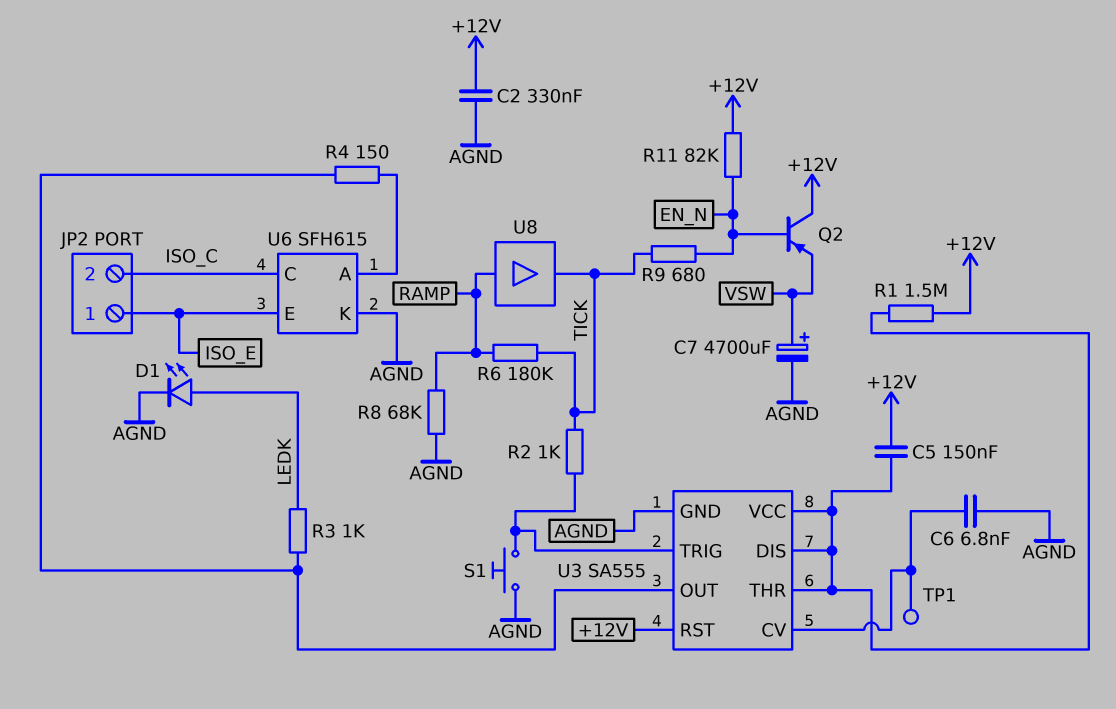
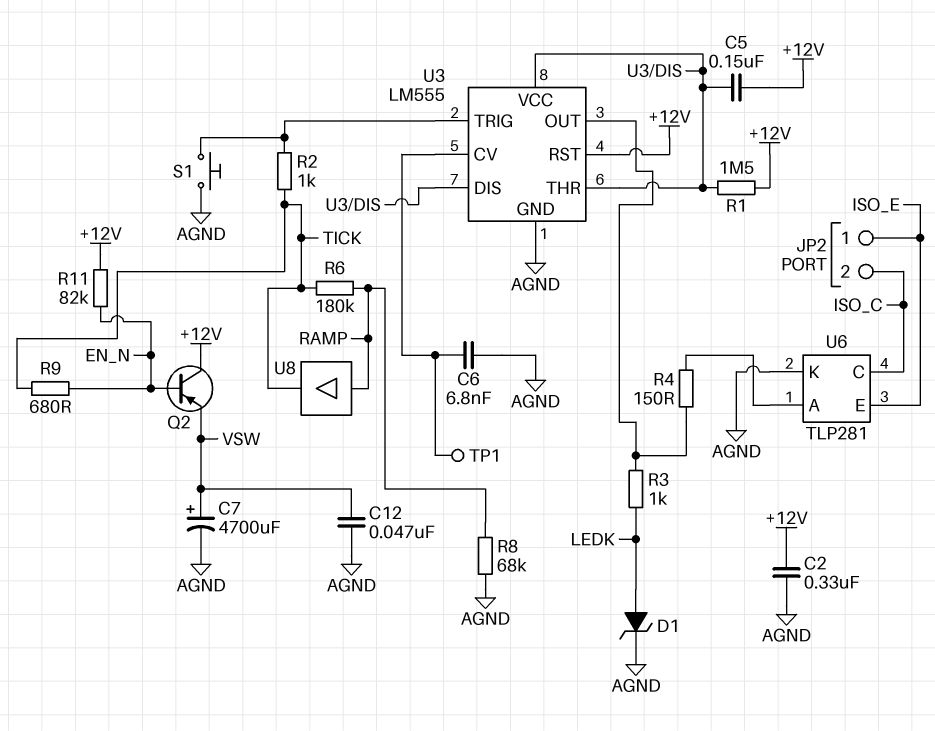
C12: none -> 47nF (AGND, VSW)
D1: LED (A LEDK, K AGND) -> zener (A LEDK, K AGND)
U3: SA555 -> LM555
U6: SFH615 -> TLP281

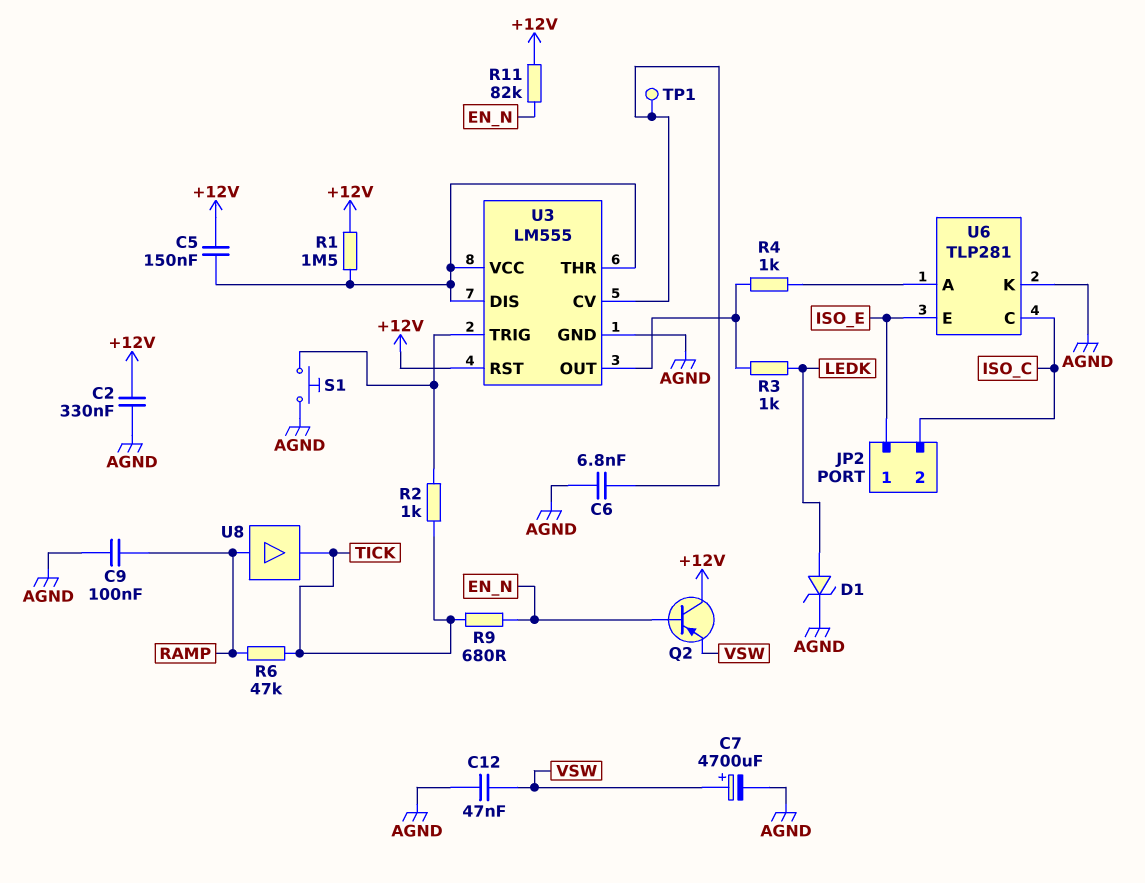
C9: none -> 100nF (AGND, RAMP)
R4: 150 (U3/OUT, U6/A) -> 1k (U3/OUT, U6/A)
R6: 180k (RAMP, TICK) -> 47k (RAMP, TICK)
R8: 68k (AGND, RAMP) -> none

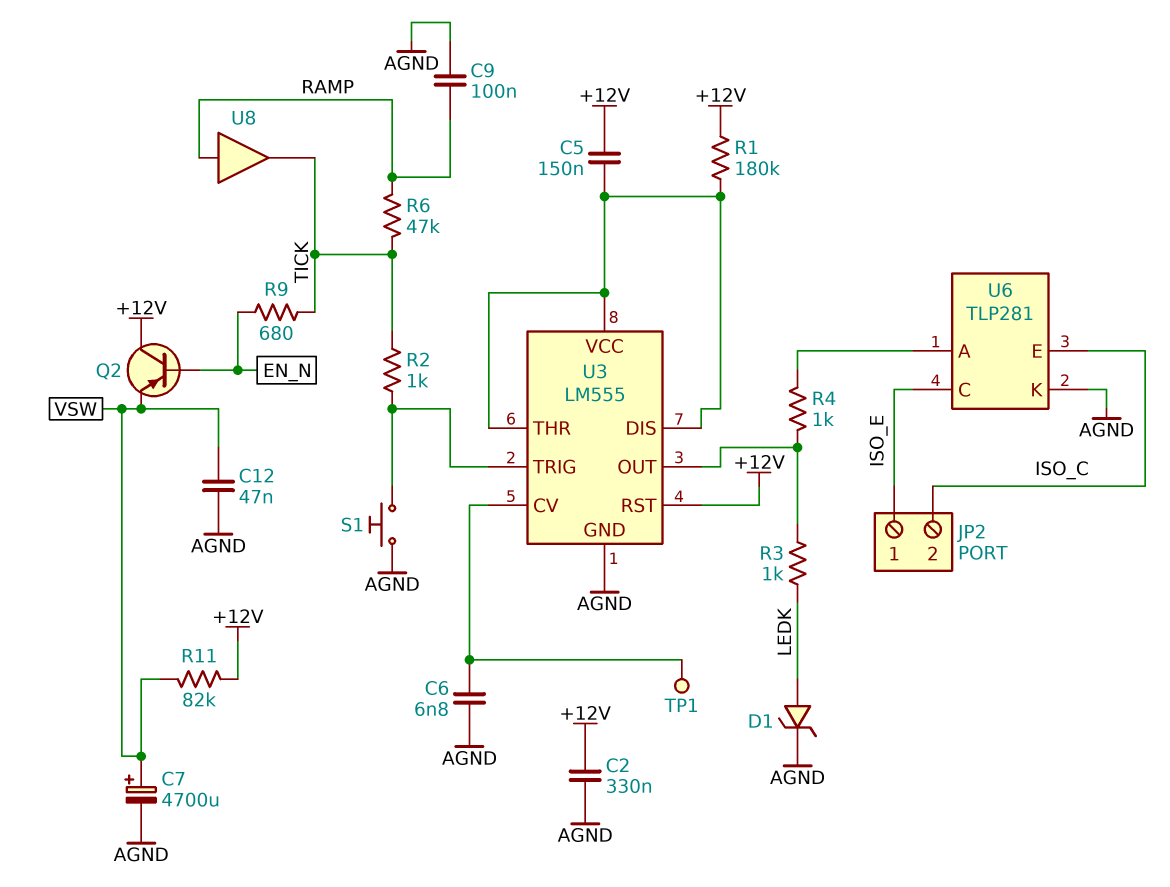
R1: 1.5M (+12V, U3/DIS) -> 180k (+12V, U3/DIS)
R11: 82k (+12V, EN_N) -> 82k (+12V, VSW)
U6 pin C: ISO_C -> ISO_E
U6 pin E: ISO_E -> ISO_C

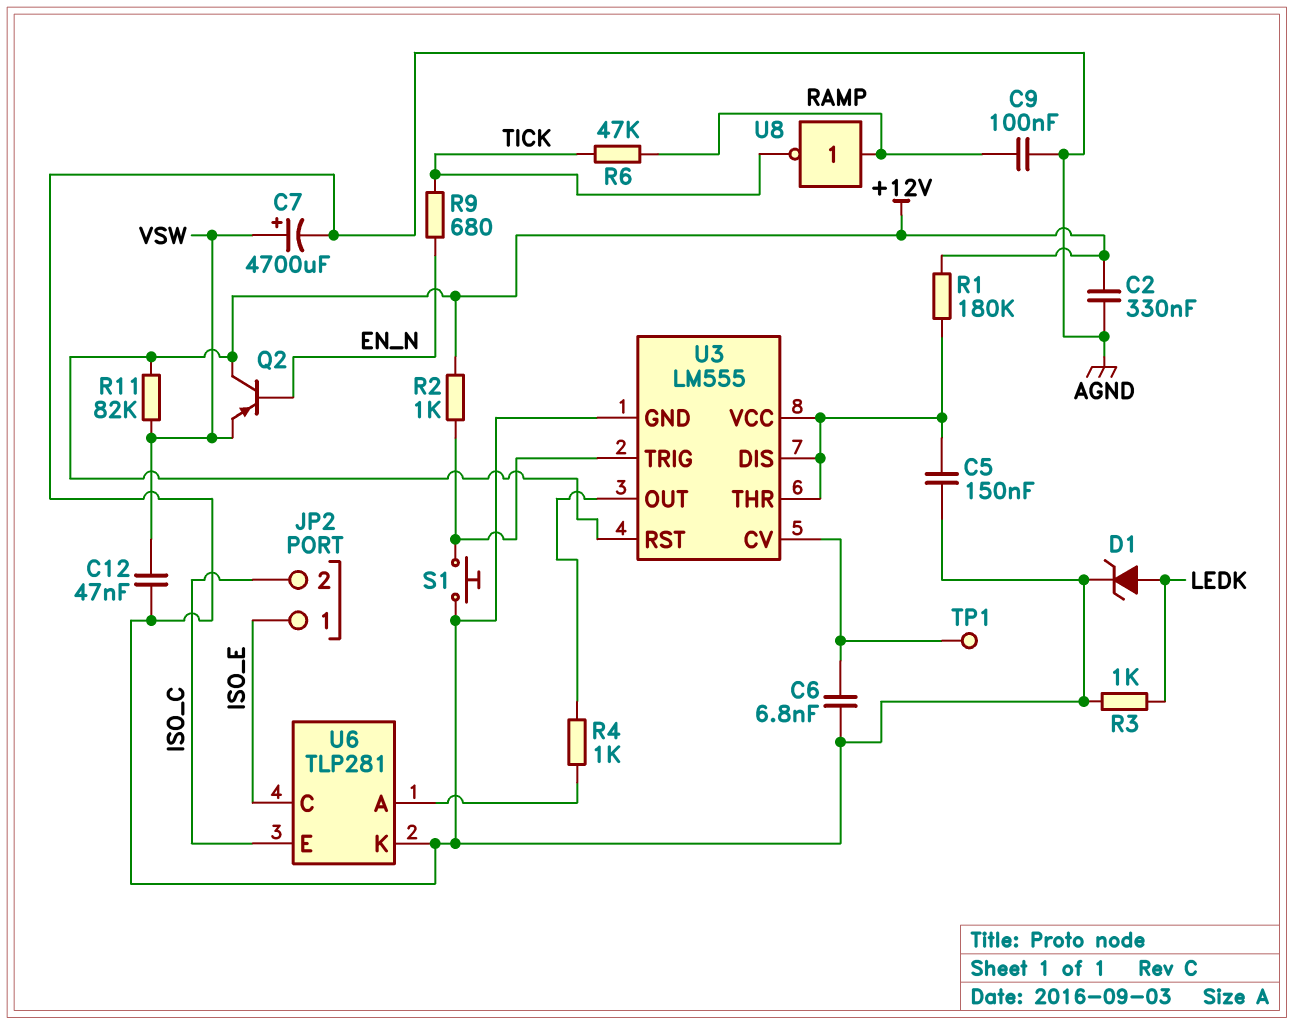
C5: 150nF (+12V, U3/DIS) -> 150nF (AGND, U3/DIS)
R2: 1k (TICK, U3/TRIG) -> 1k (+12V, U3/TRIG)
R3: 1k (LEDK, U3/OUT) -> 1k (AGND, LEDK)
U8: buffer (in RAMP, out TICK) -> NOT (in RAMP, out TICK)

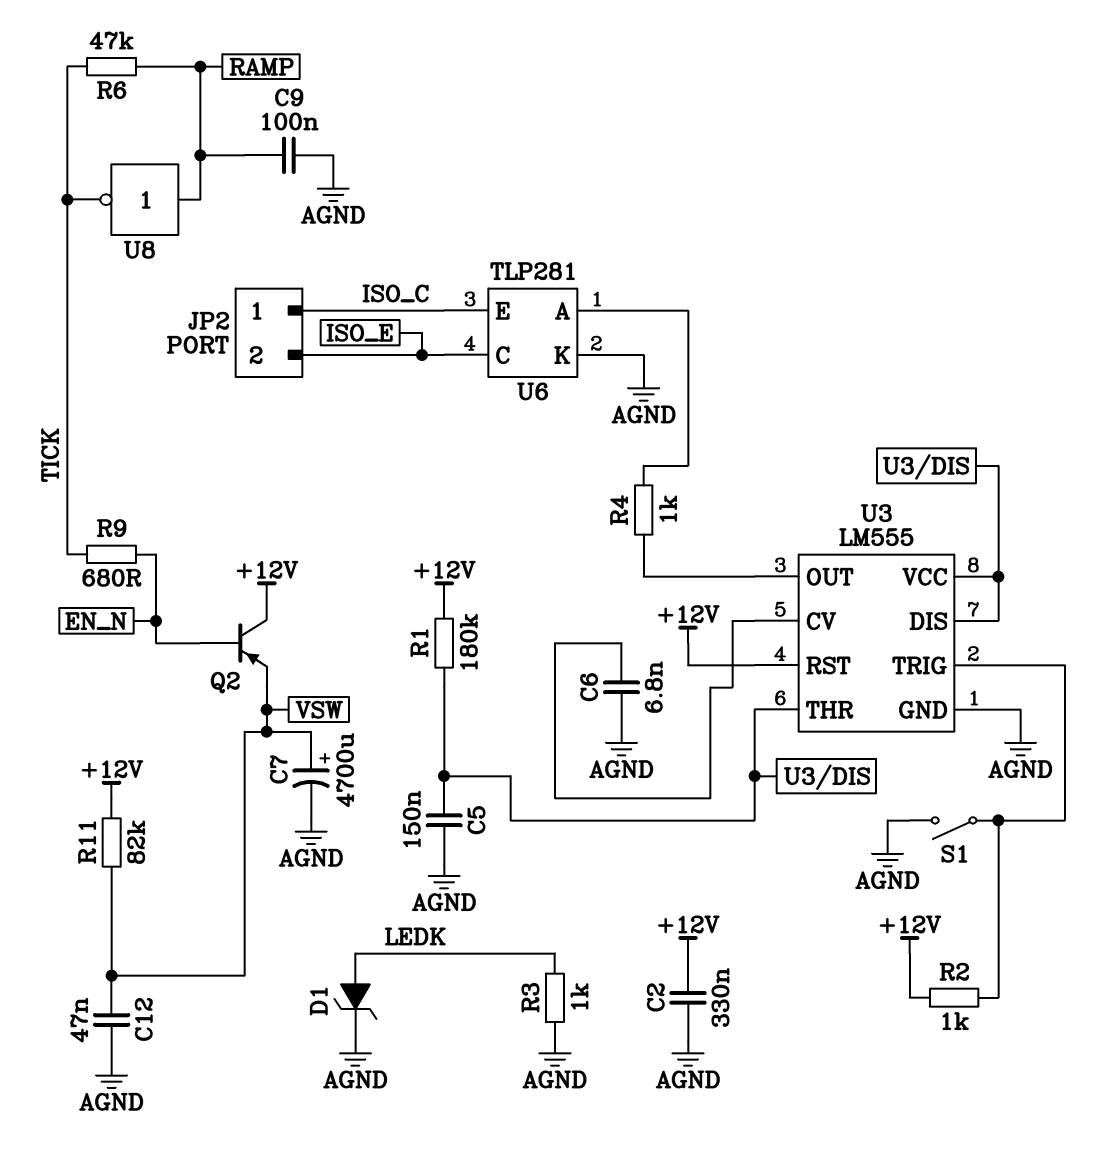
JP2 pin 1: ISO_E -> ISO_C
JP2 pin 2: ISO_C -> ISO_E
S1: button (AGND, U3/TRIG) -> switch (AGND, U3/TRIG)
TP1: test point (U3/CV) -> none

